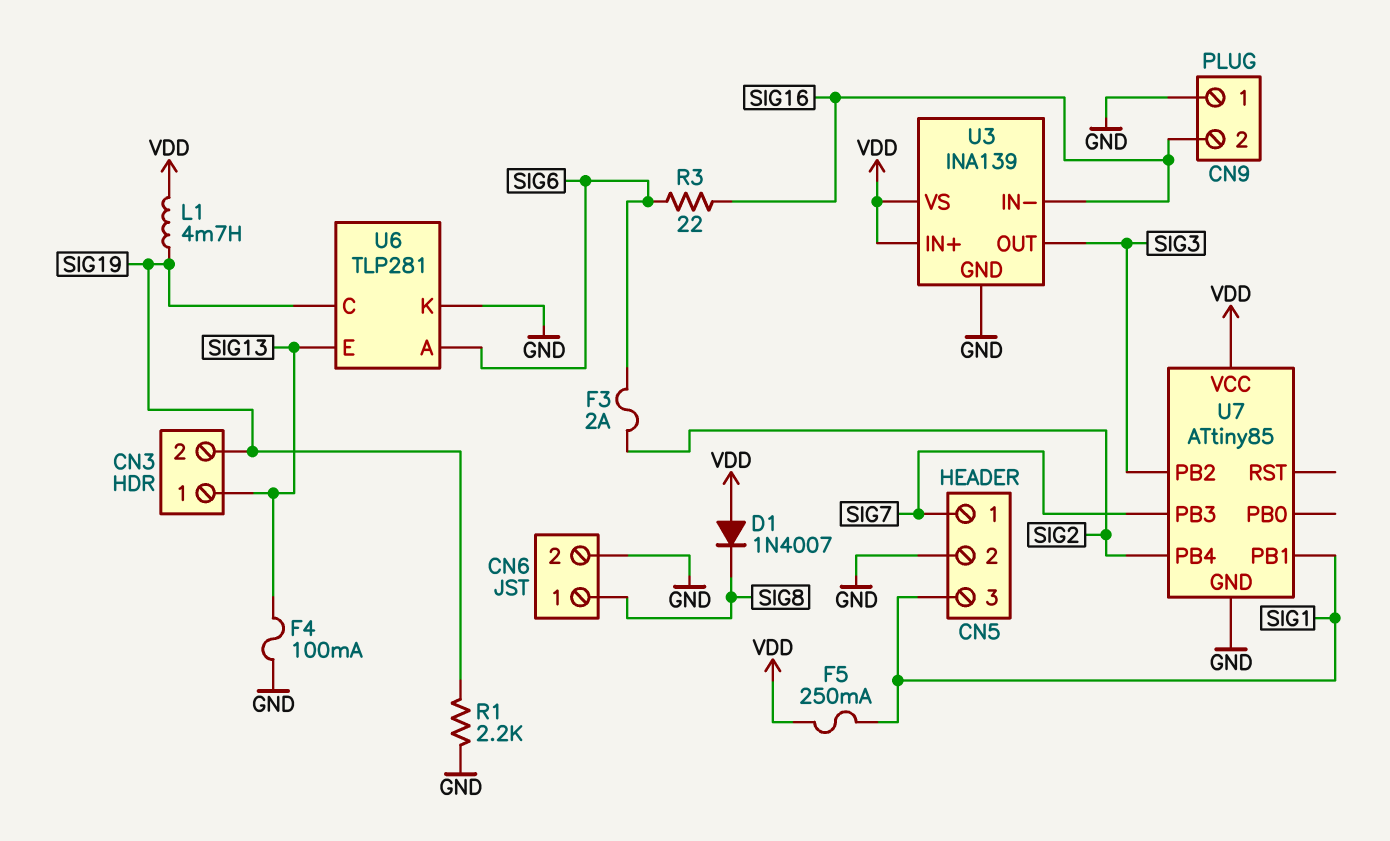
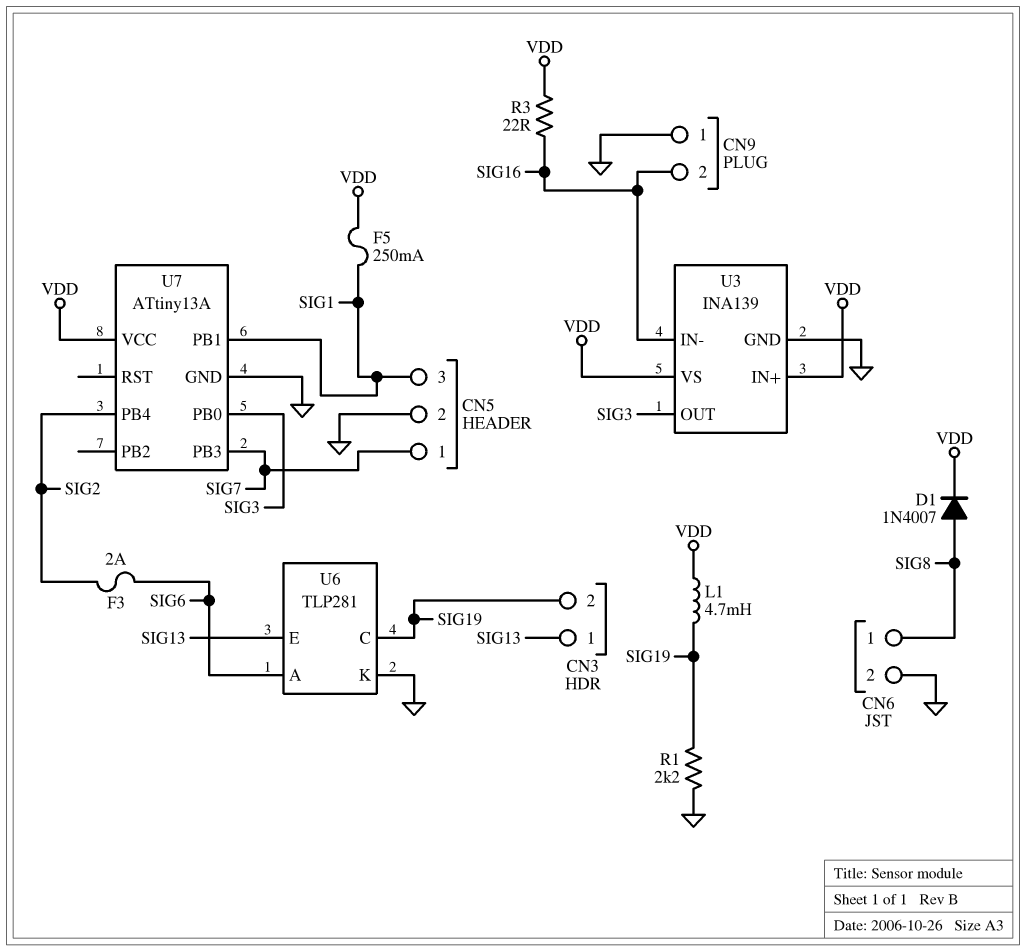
D1: diode 1N4007 (A VDD, K SIG8) -> diode 1N4007 (A SIG8, K VDD)
F4: 100mA (GND, SIG13) -> none
R3: 22 (SIG6, SIG16) -> 22 (SIG16, VDD)
U7: ATtiny85 -> ATtiny13A
U7 pin PB0: none -> SIG3
U7 pin PB2: SIG3 -> none

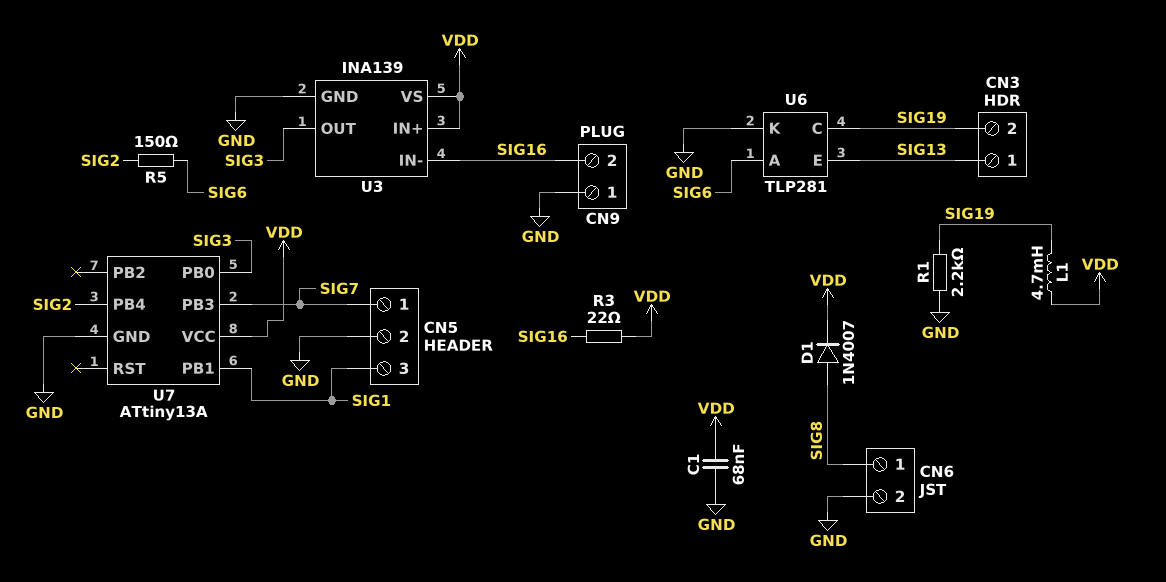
C1: none -> 68nF (GND, VDD)
F3: 2A (SIG2, SIG6) -> none
F5: 250mA (SIG1, VDD) -> none
R5: none -> 150 (SIG2, SIG6)

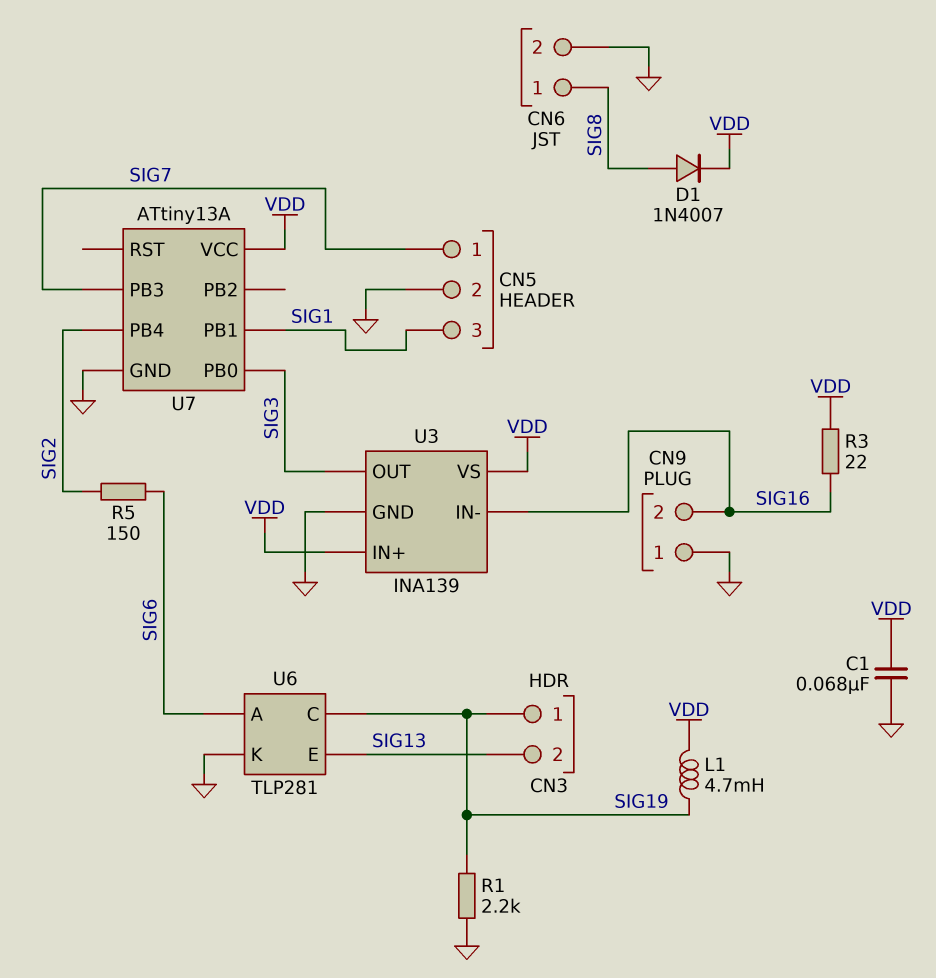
CN3 pin 1: SIG13 -> SIG19
CN3 pin 2: SIG19 -> SIG13

